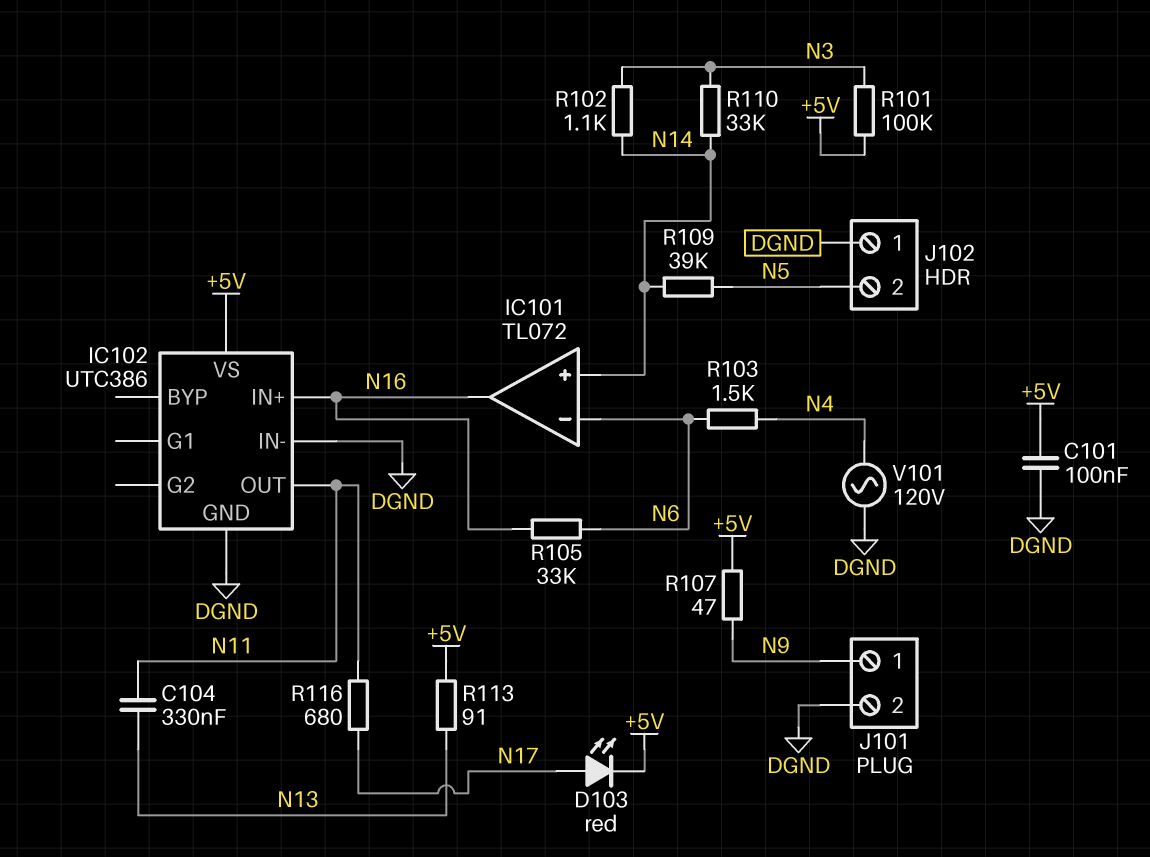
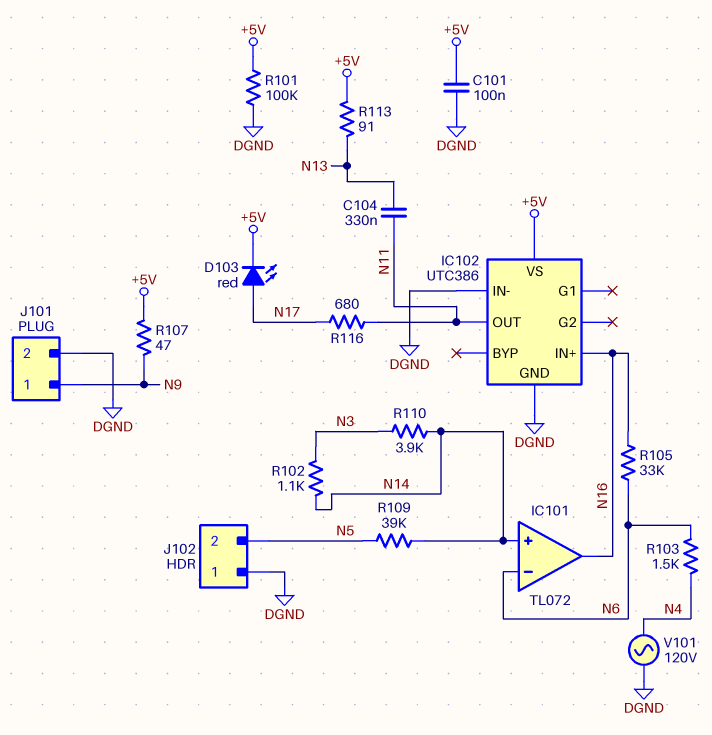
R101: 100k (+5V, N3) -> 100k (+5V, DGND)
R110: 33k (N3, N14) -> 3.9k (N3, N14)

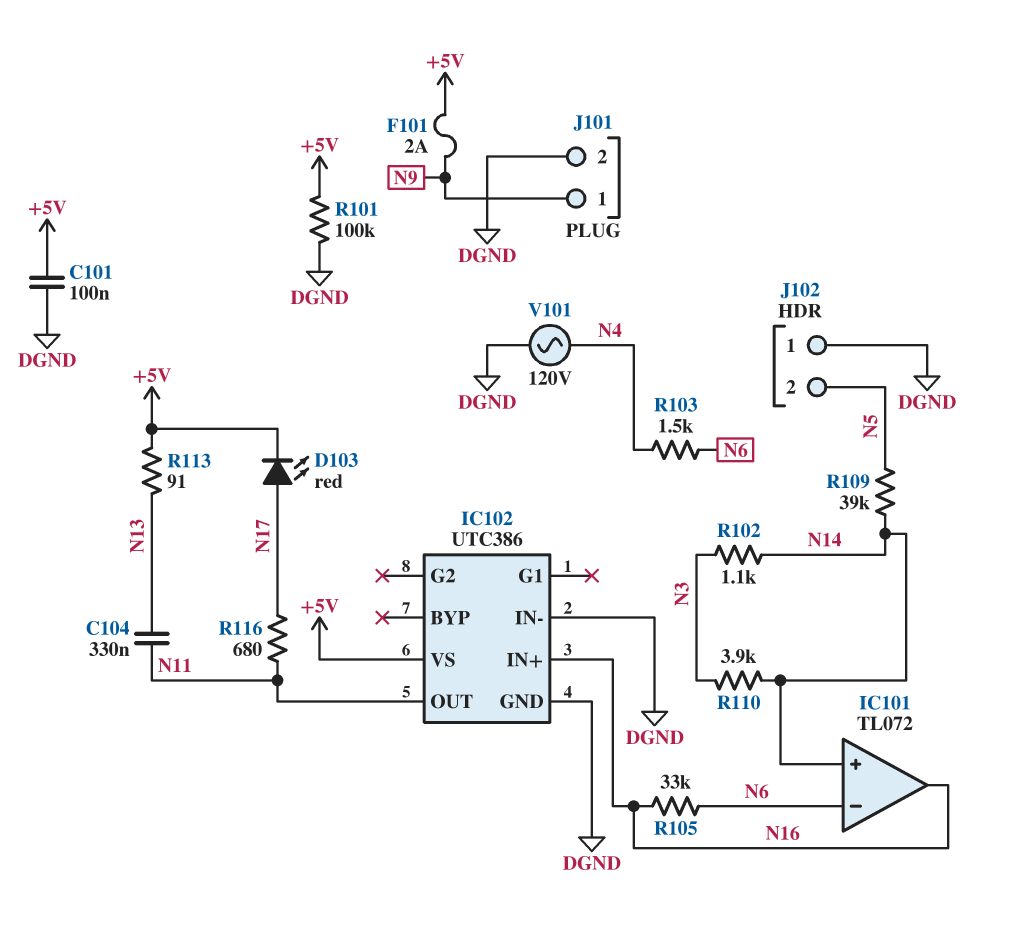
F101: none -> 2A (+5V, N9)
R107: 47 (+5V, N9) -> none

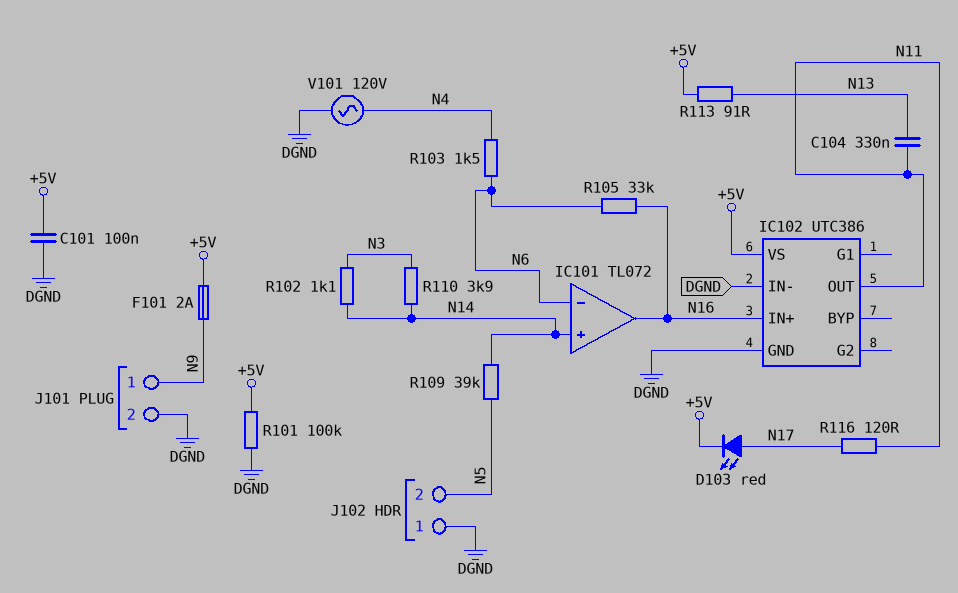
R116: 680 (N11, N17) -> 120 (N11, N17)

